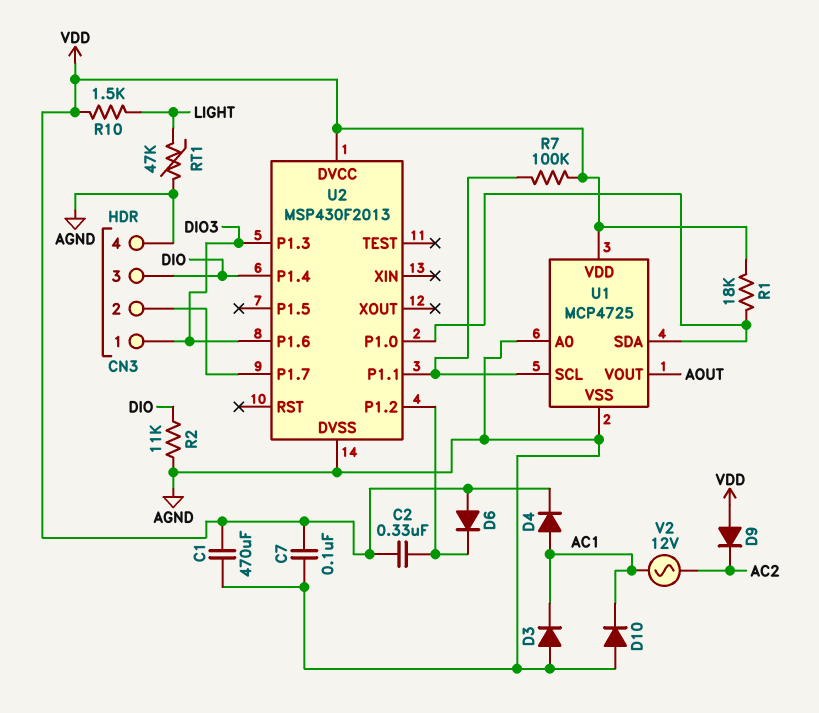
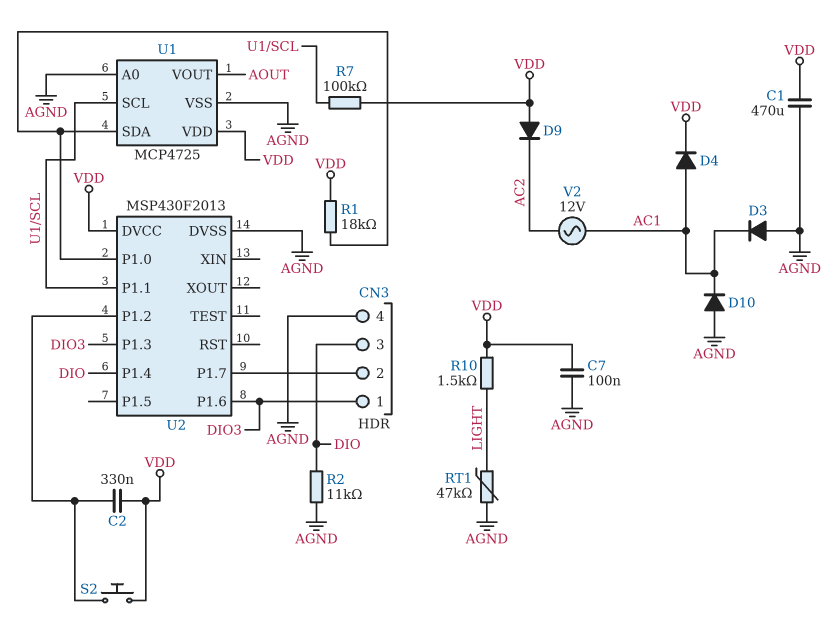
D6: diode (A VDD, K U2/P1.2) -> none
S2: none -> button (U2/P1.2, VDD)

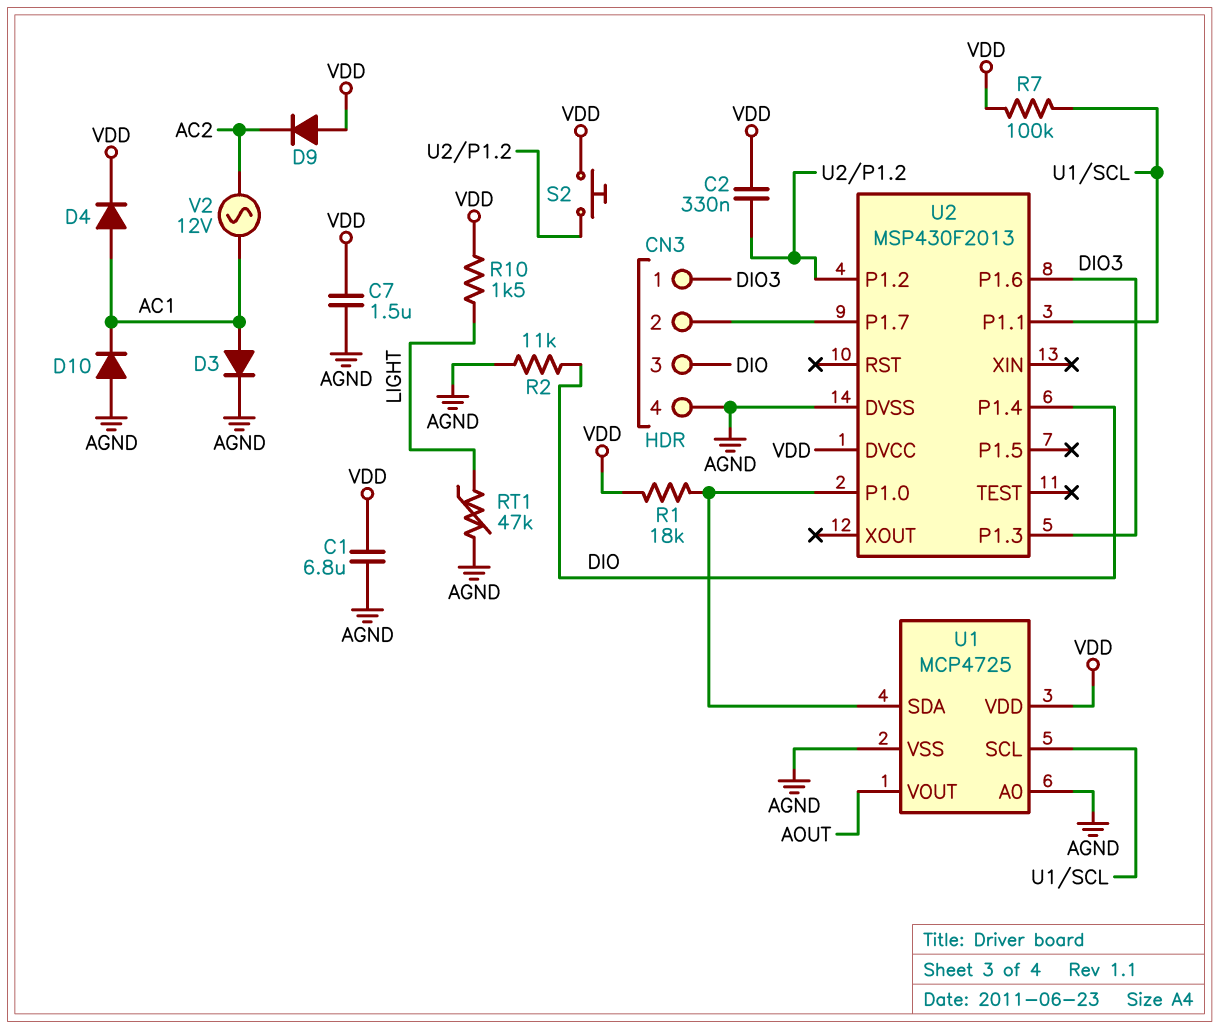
C1: 470uF (AGND, VDD) -> 6.8uF (AGND, VDD)
C7: 100nF (AGND, VDD) -> 1.5uF (AGND, VDD)
D3: diode (A AGND, K AC1) -> diode (A AC1, K AGND)

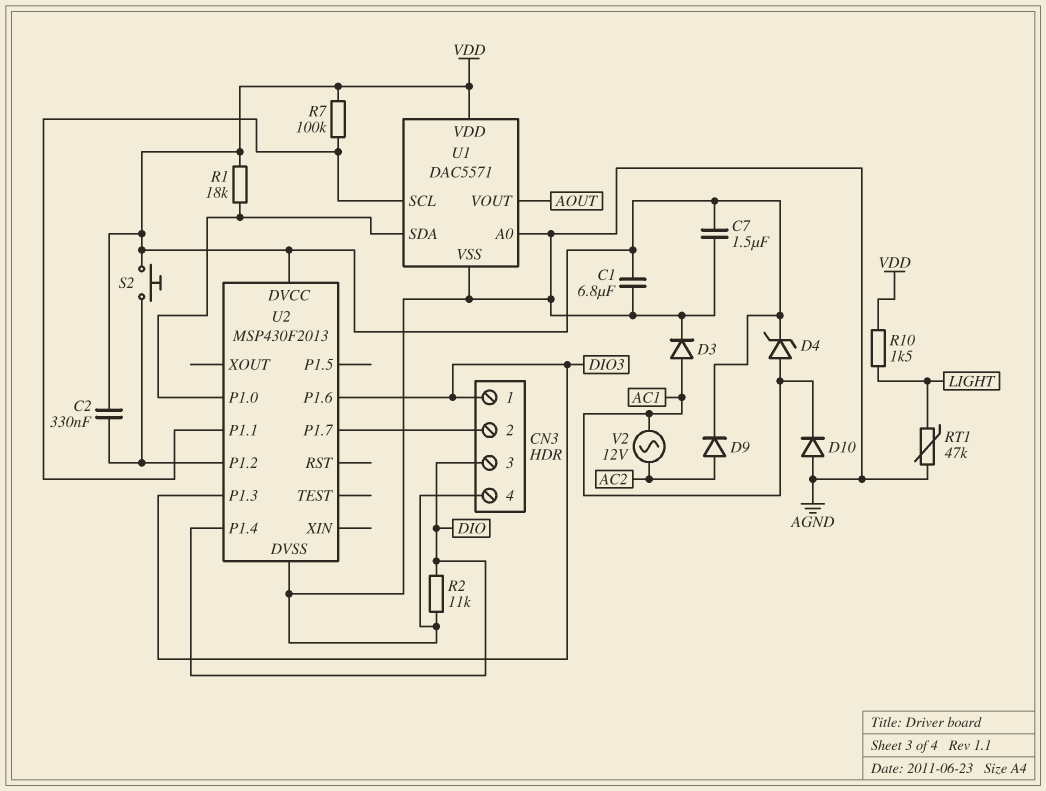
D4: diode (A AC1, K VDD) -> zener (A AC1, K VDD)
D9: diode (A VDD, K AC2) -> diode (A AC2, K VDD)
U1: MCP4725 -> DAC5571

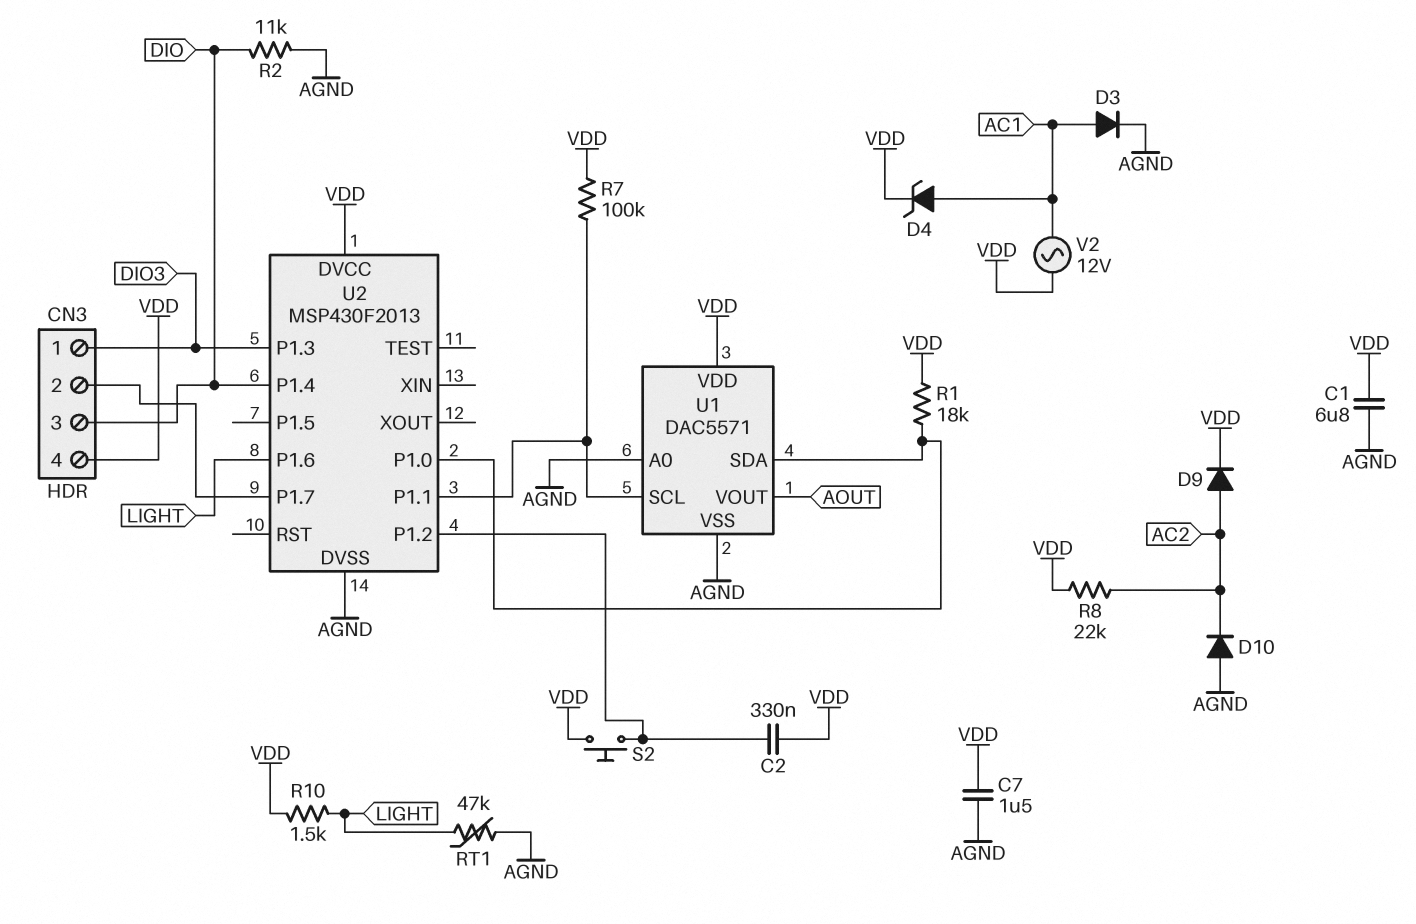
CN3 pin 4: AGND -> VDD
D10: diode (A AGND, K AC1) -> diode (A AGND, K AC2)
R8: none -> 22k (AC2, VDD)
U2 pin P1.6: DIO3 -> LIGHT
V2: AC 12V (AC1, AC2) -> AC 12V (AC1, VDD)

